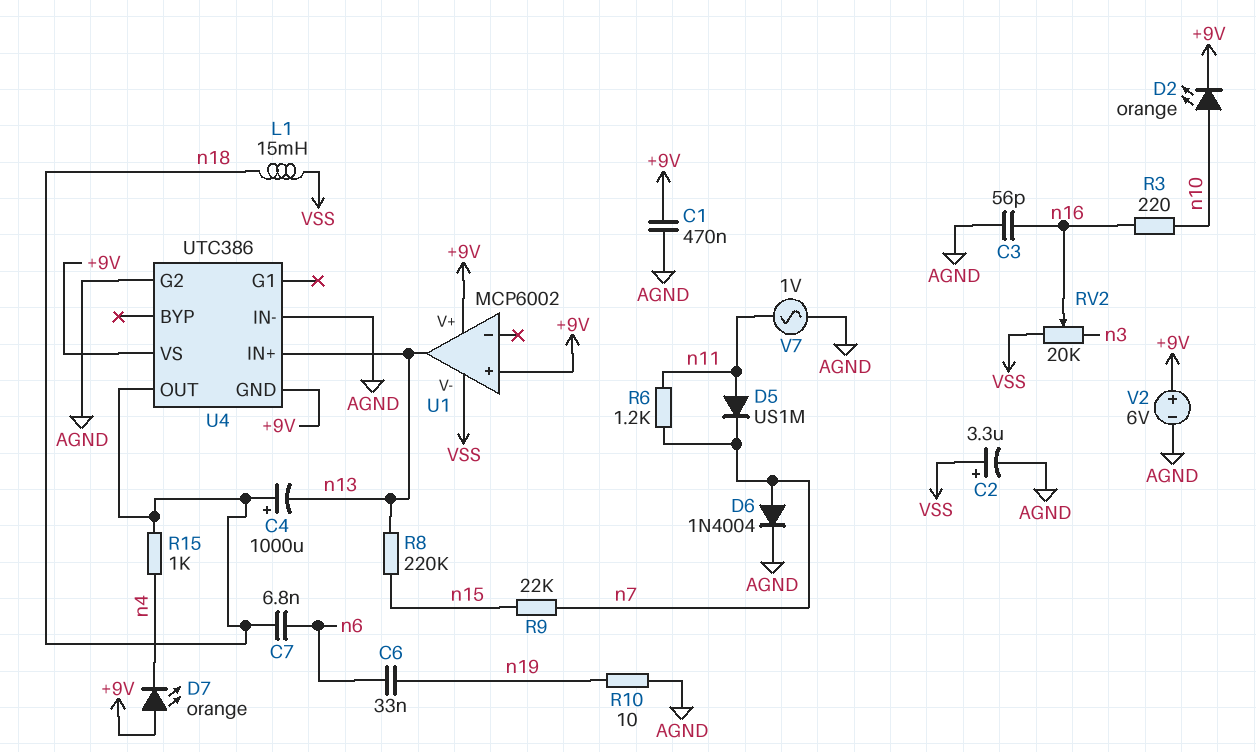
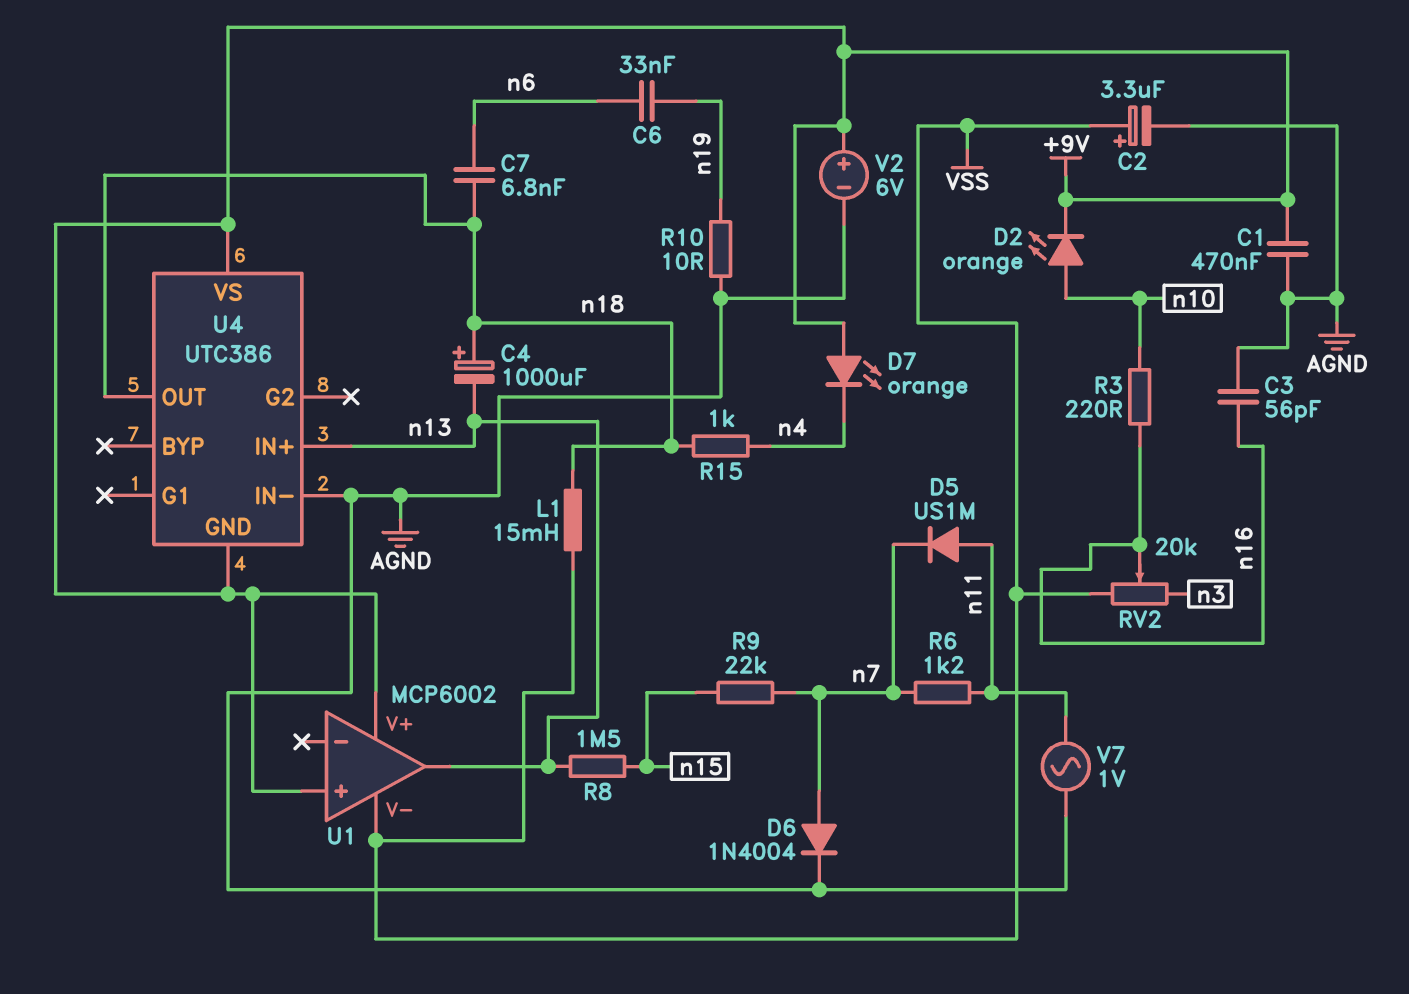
R8: 220k (n13, n15) -> 1.5M (n13, n15)
U4 pin G2: AGND -> none

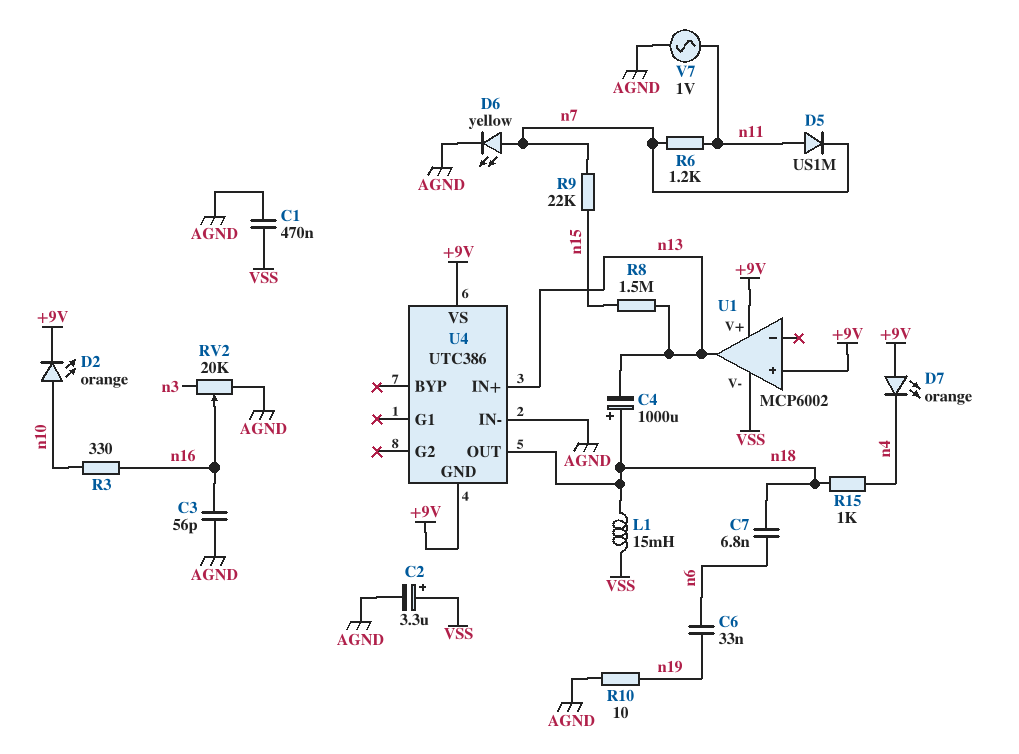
C1: 470nF (+9V, AGND) -> 470nF (AGND, VSS)
D6: diode 1N4004 (A n7, K AGND) -> LED yellow (A n7, K AGND)
R3: 220 (n10, n16) -> 330 (n10, n16)
RV2: 20k (VSS, n3, wiper n16) -> 20k (AGND, n3, wiper n16)
V2: 6V (plus +9V, minus AGND) -> none

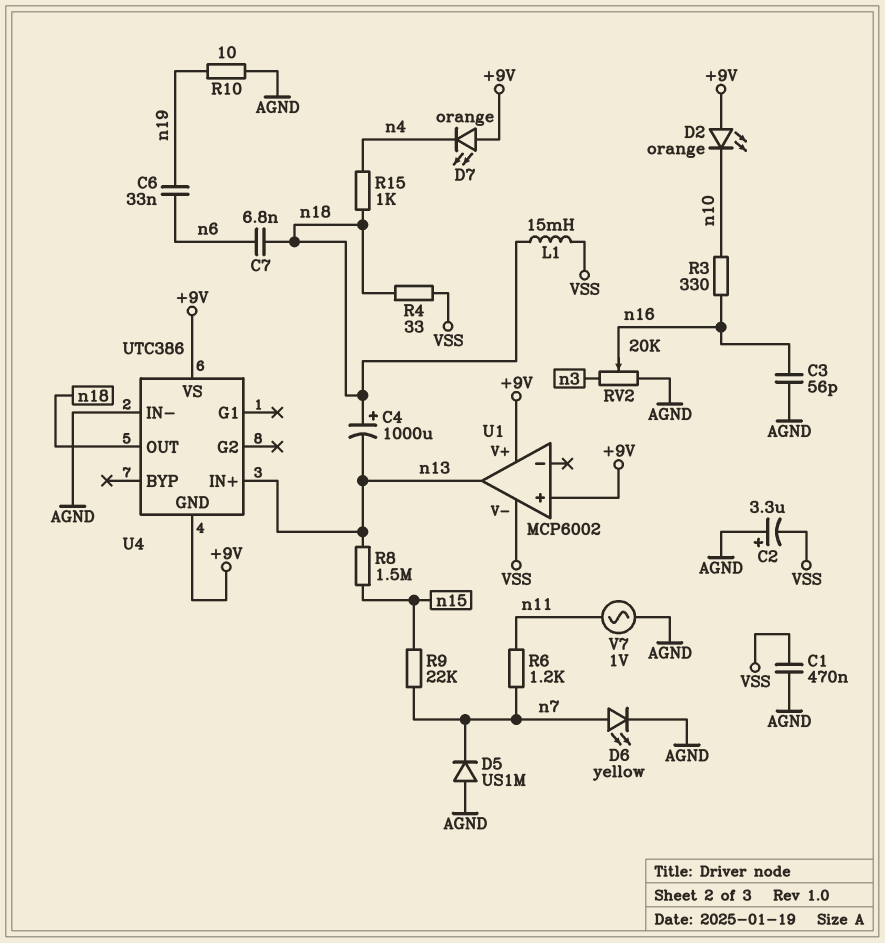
C2: 3.3uF (plus VSS, minus AGND) -> 3.3uF (plus AGND, minus VSS)
D2: LED orange (A n10, K +9V) -> LED orange (A +9V, K n10)
D5: diode US1M (A n11, K n7) -> diode US1M (A AGND, K n7)
R4: none -> 33 (VSS, n18)

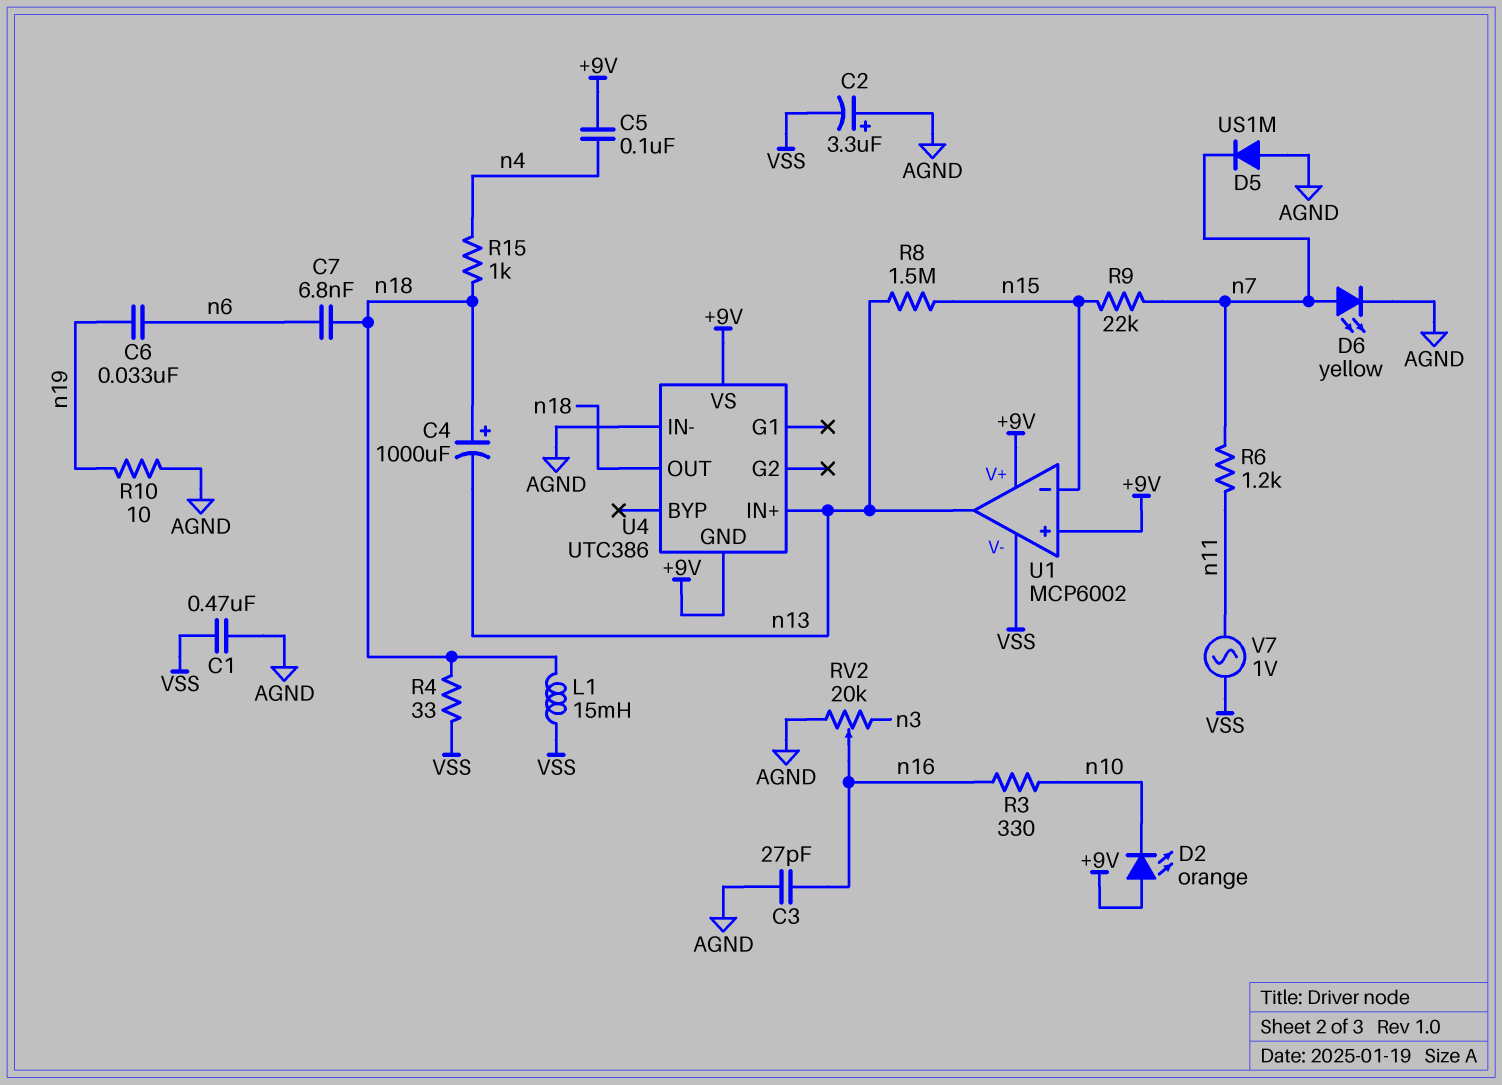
C3: 56pF (AGND, n16) -> 27pF (AGND, n16)
C5: none -> 100nF (+9V, n4)
D7: LED orange (A +9V, K n4) -> none
U1 pin in-: none -> n15
V7: AC 1V (AGND, n11) -> AC 1V (VSS, n11)

